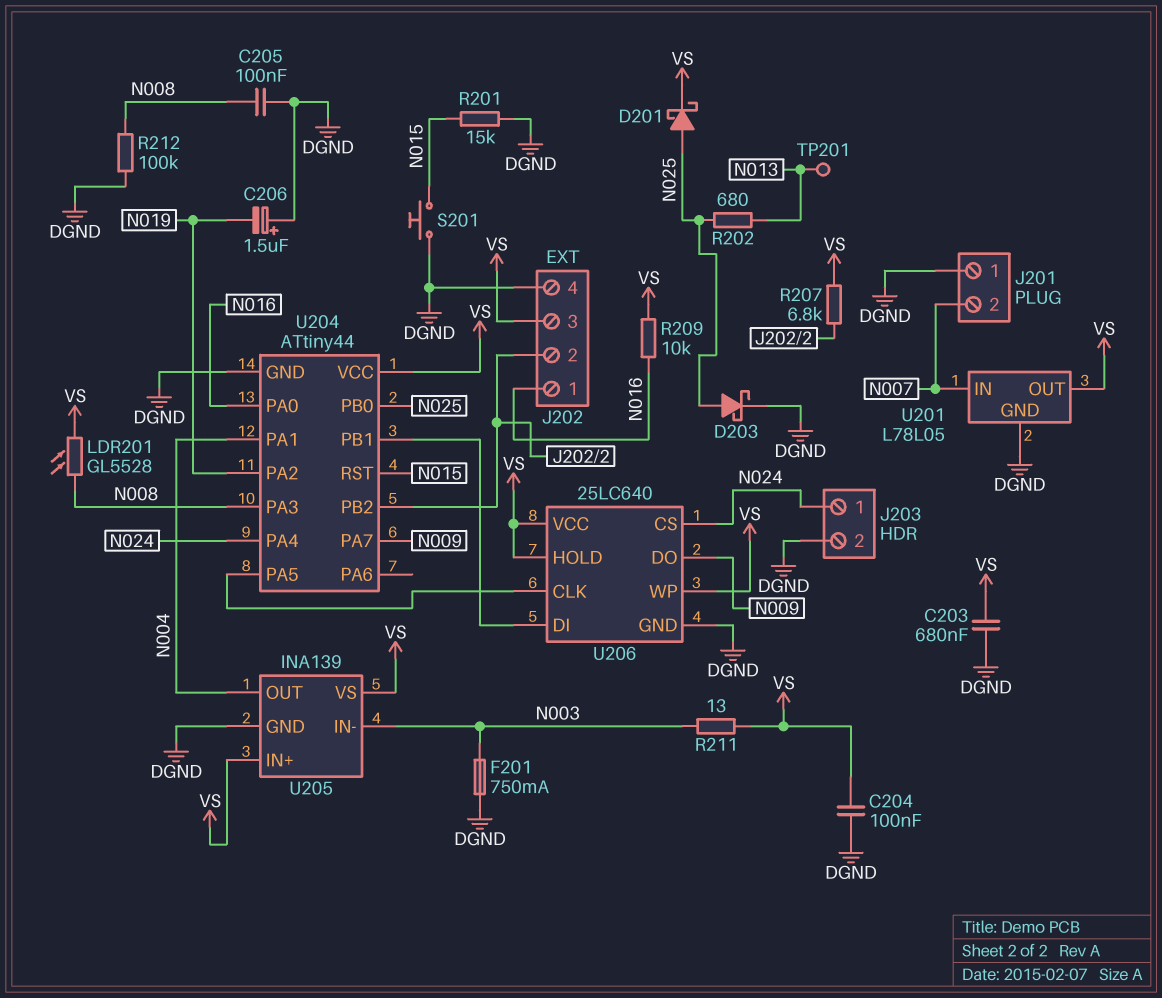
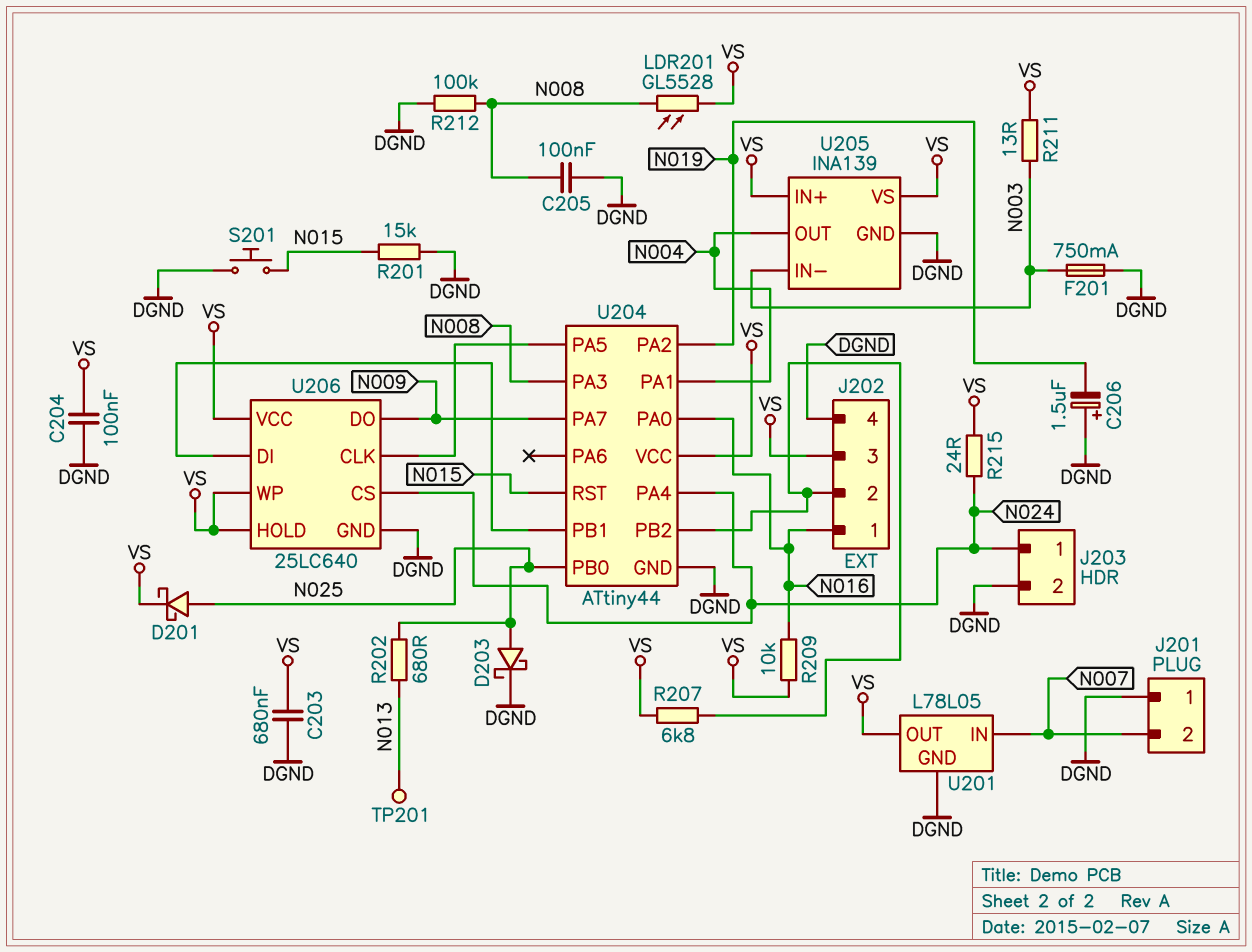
R215: none -> 24 (N024, VS)

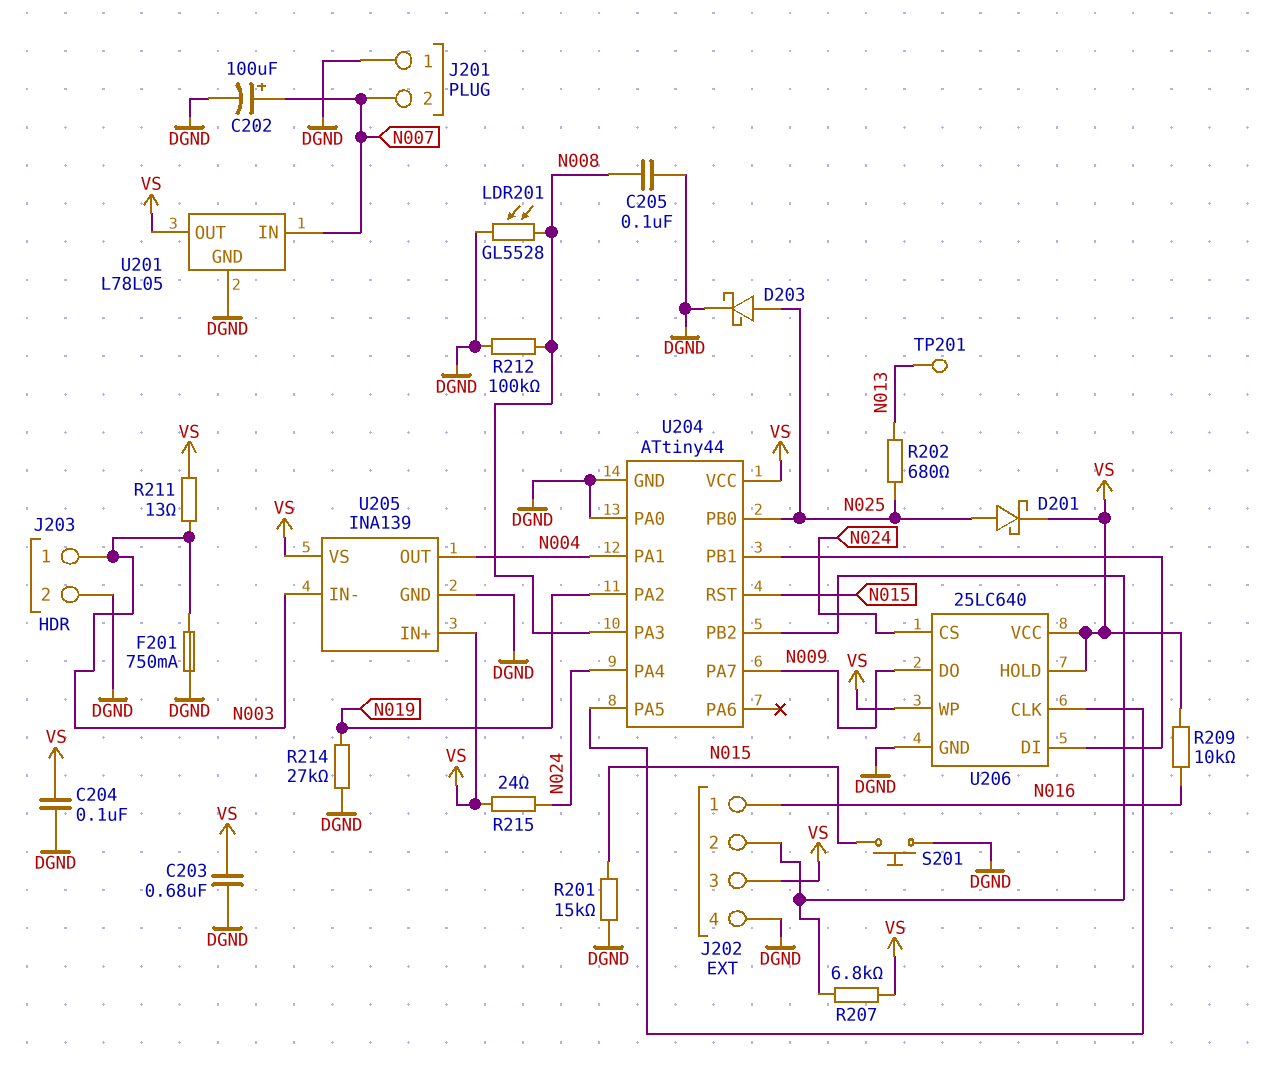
C202: none -> 100uF (plus N007, minus DGND)
C206: 1.5uF (plus DGND, minus N019) -> none
J203 pin 1: N024 -> N003
LDR201: GL5528 (N008, VS) -> GL5528 (DGND, N008)
R214: none -> 27k (DGND, N019)
U204 pin PA0: N016 -> DGND

